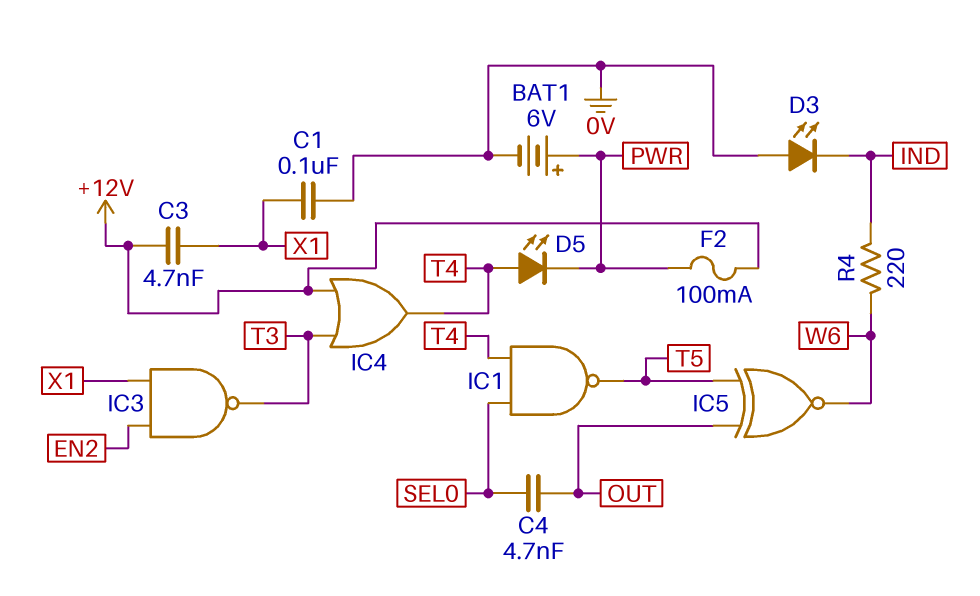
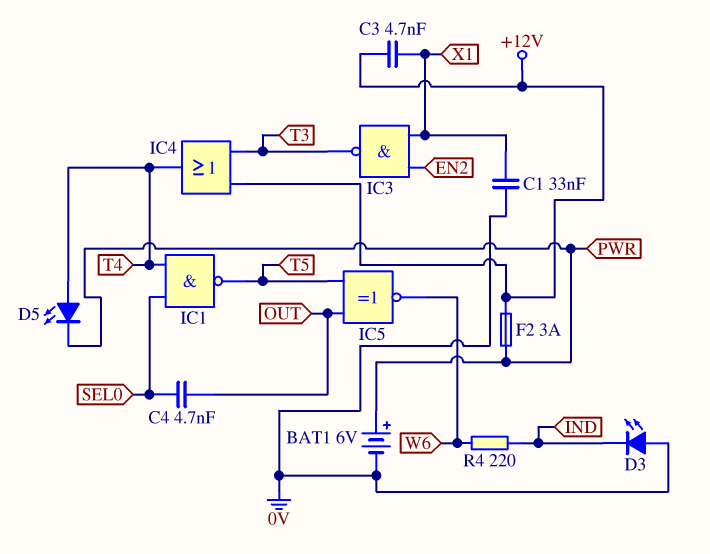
C1: 100nF (0V, X1) -> 33nF (0V, X1)
F2: 100mA (+12V, PWR) -> 3A (+12V, PWR)

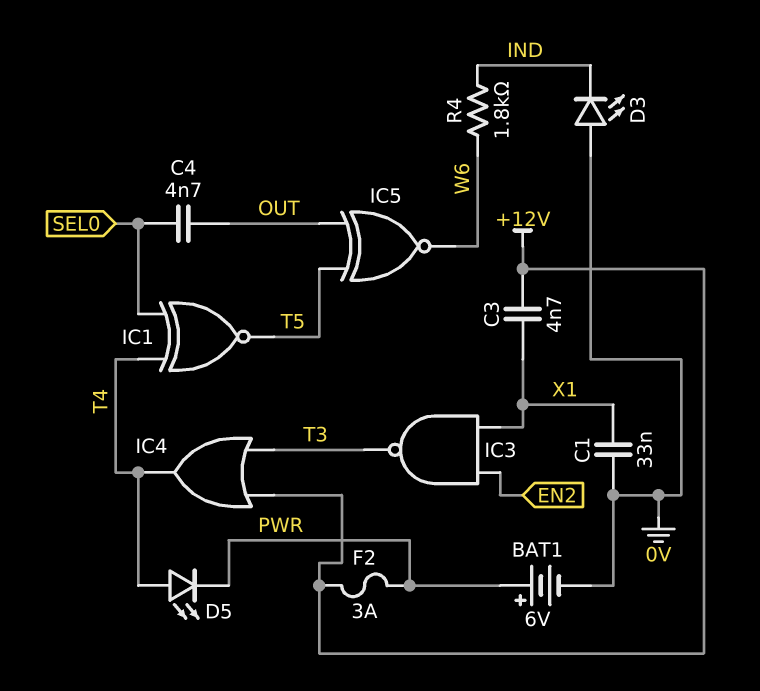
IC1: NAND (in SEL0, in T4, out T5) -> XNOR (in SEL0, in T4, out T5)
R4: 220 (IND, W6) -> 1.8k (IND, W6)

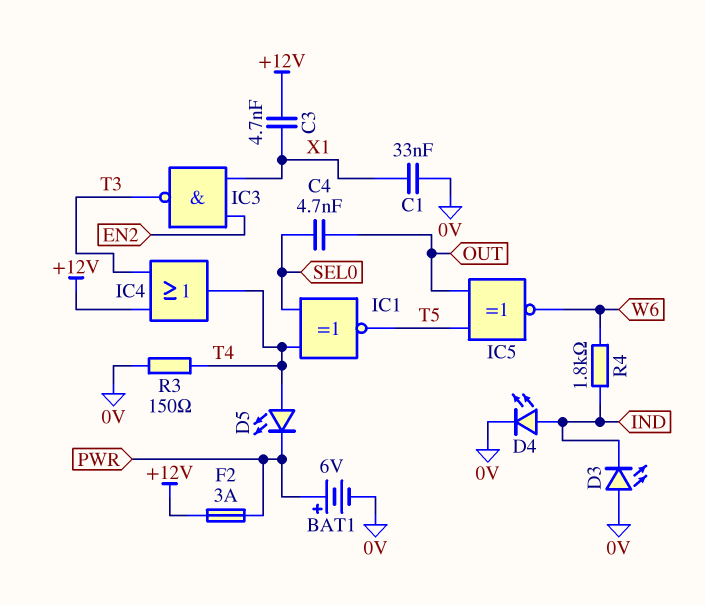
D4: none -> LED (A IND, K 0V)
R3: none -> 150 (0V, T4)

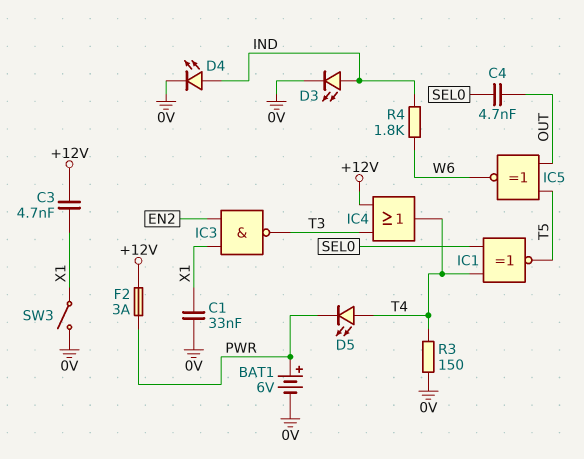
D3: LED (A 0V, K IND) -> LED (A IND, K 0V)
SW3: none -> switch (0V, X1)

